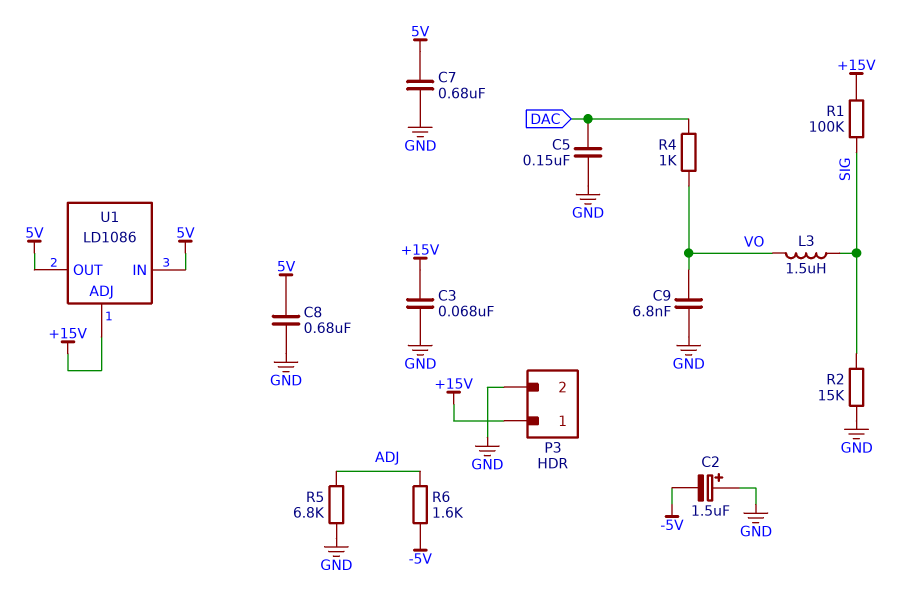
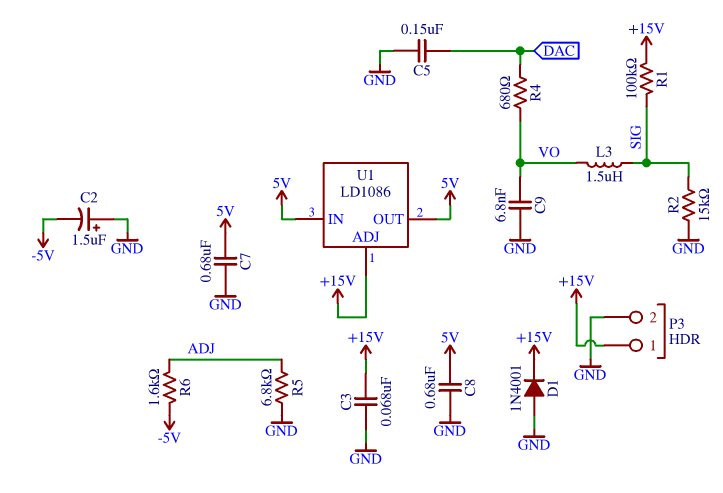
D1: none -> diode 1N4001 (A GND, K +15V)
R4: 1k (DAC, VO) -> 680 (DAC, VO)

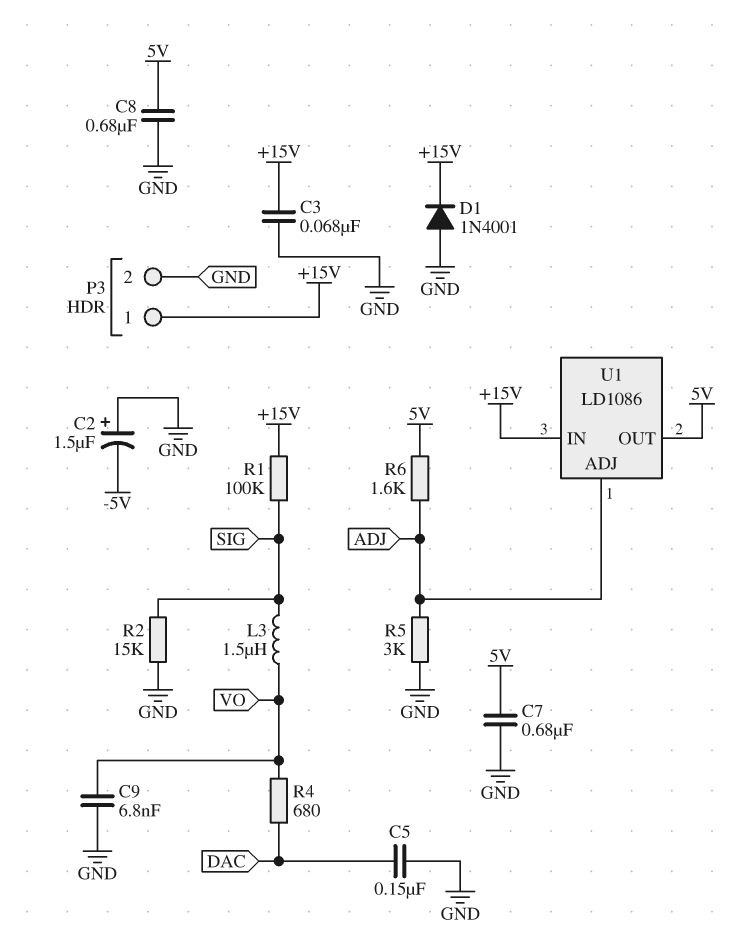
R5: 6.8k (ADJ, GND) -> 3k (ADJ, GND)
R6: 1.6k (-5V, ADJ) -> 1.6k (5V, ADJ)
U1 pin ADJ: +15V -> ADJ
U1 pin IN: 5V -> +15V

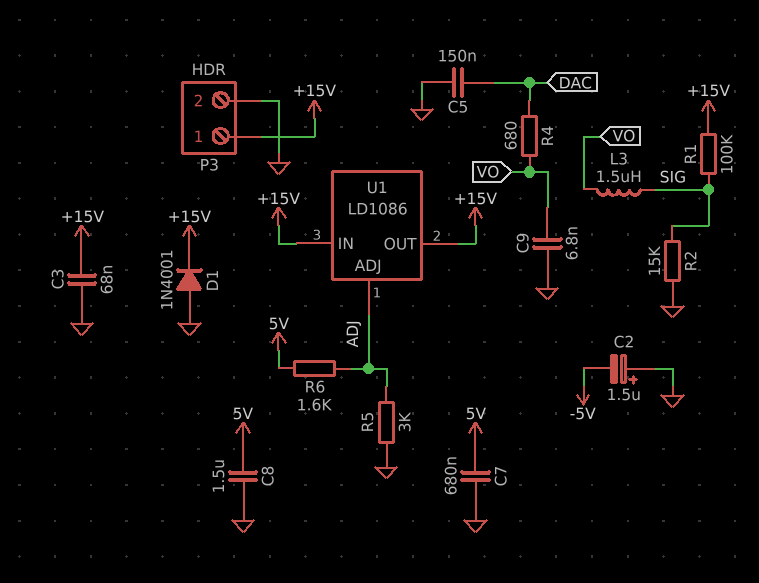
C8: 680nF (5V, GND) -> 1.5uF (5V, GND)
U1 pin OUT: 5V -> +15V

